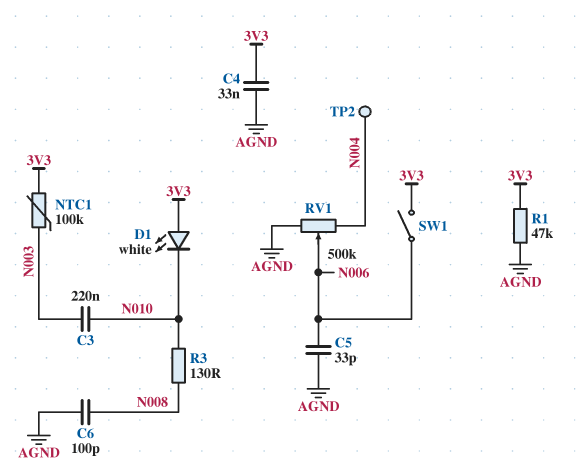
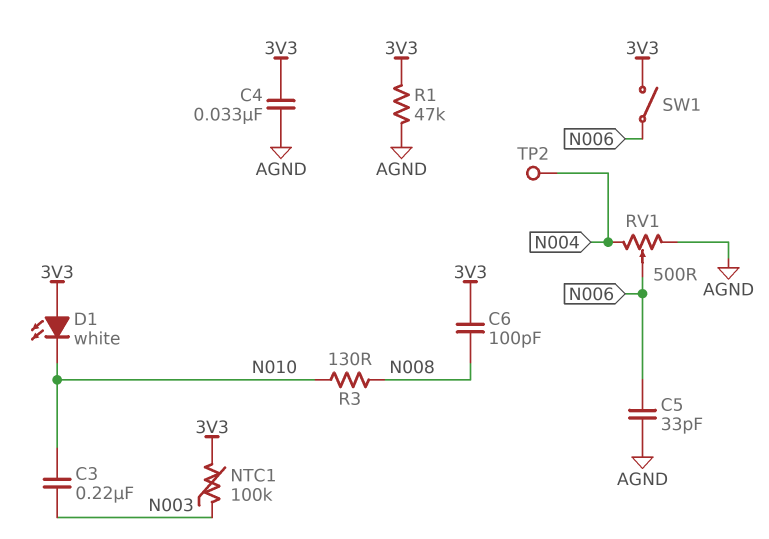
C6: 100pF (AGND, N008) -> 100pF (3V3, N008)
RV1: 500k (AGND, N004, wiper N006) -> 500 (AGND, N004, wiper N006)

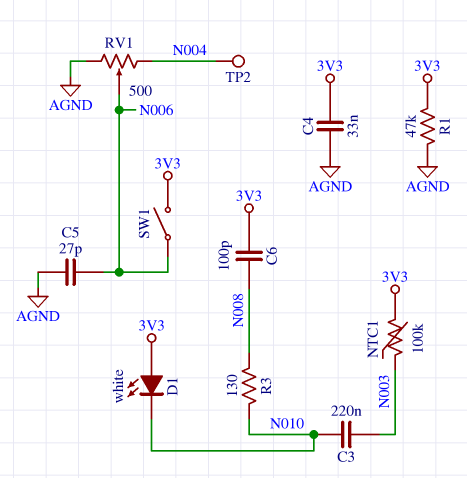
C5: 33pF (AGND, N006) -> 27pF (AGND, N006)

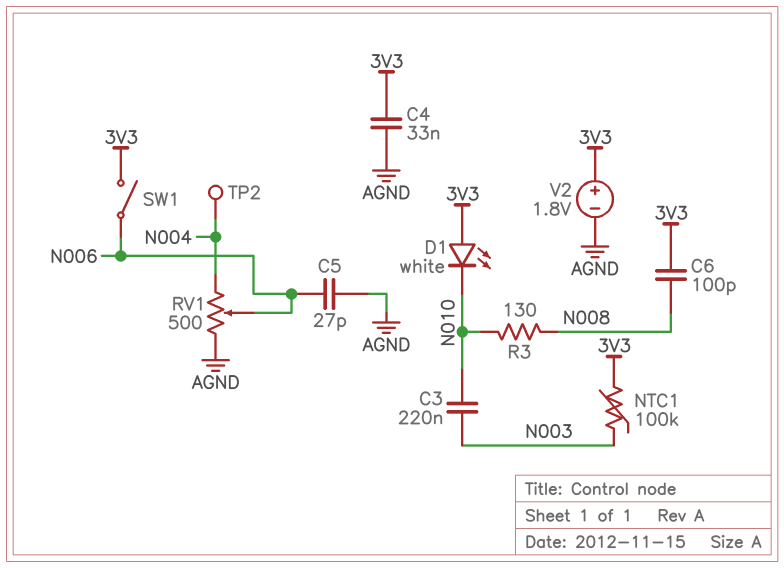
R1: 47k (3V3, AGND) -> none
V2: none -> 1.8V (plus 3V3, minus AGND)

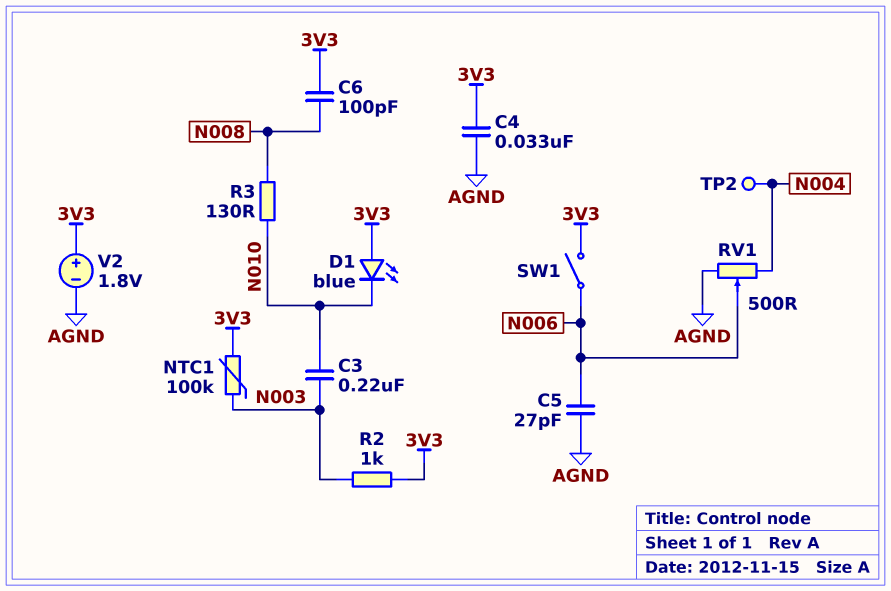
D1: LED white (A 3V3, K N010) -> LED blue (A 3V3, K N010)
R2: none -> 1k (3V3, N003)

